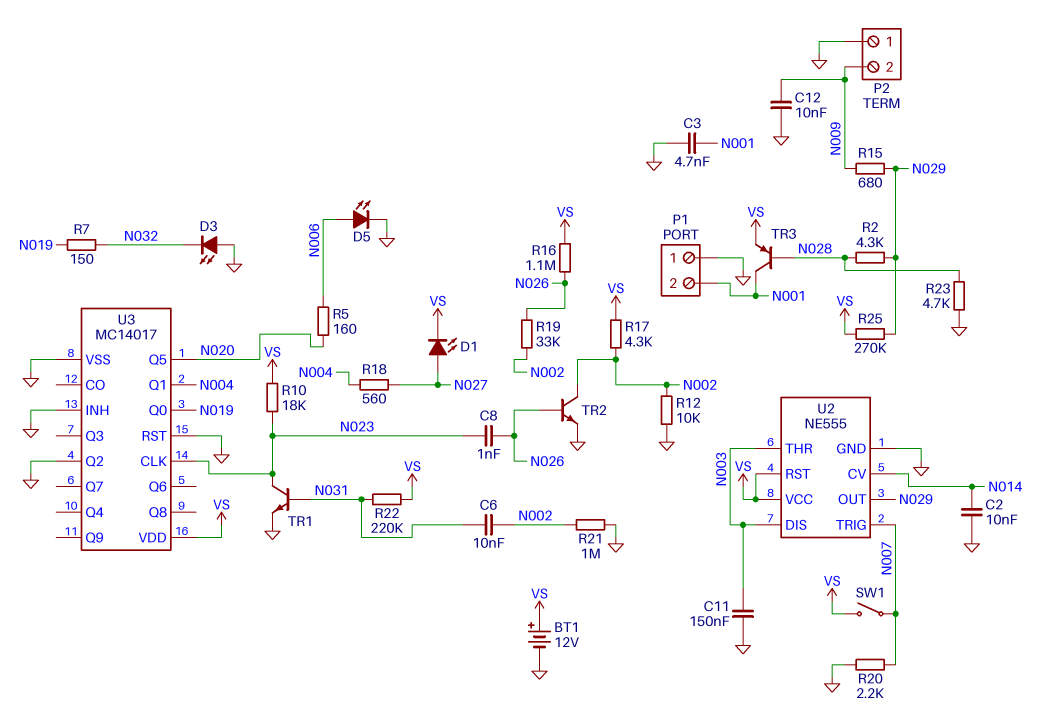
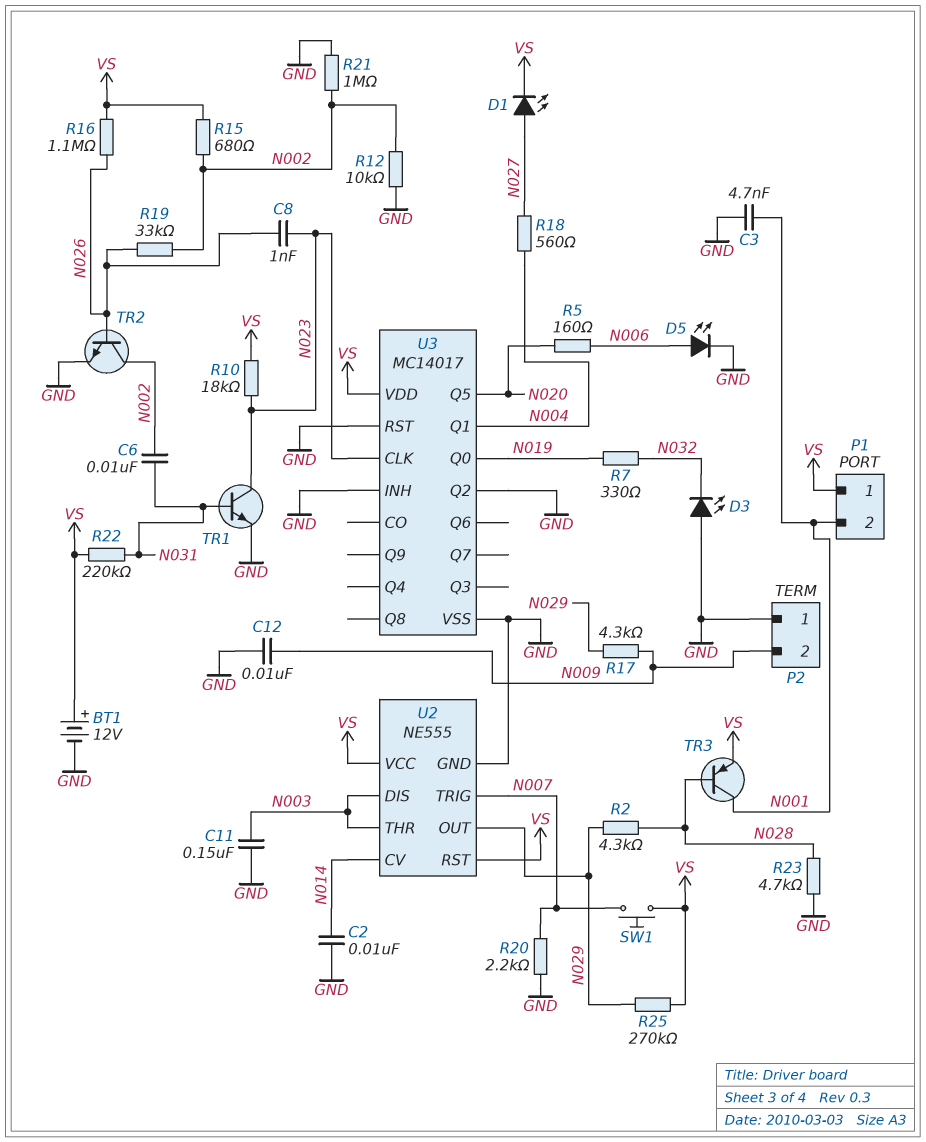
P1 pin 1: GND -> VS
R7: 150 (N019, N032) -> 330 (N019, N032)
R15: 680 (N009, N029) -> 680 (N002, VS)
R17: 4.3k (N002, VS) -> 4.3k (N009, N029)
SW1: switch (N007, VS) -> button (N007, VS)

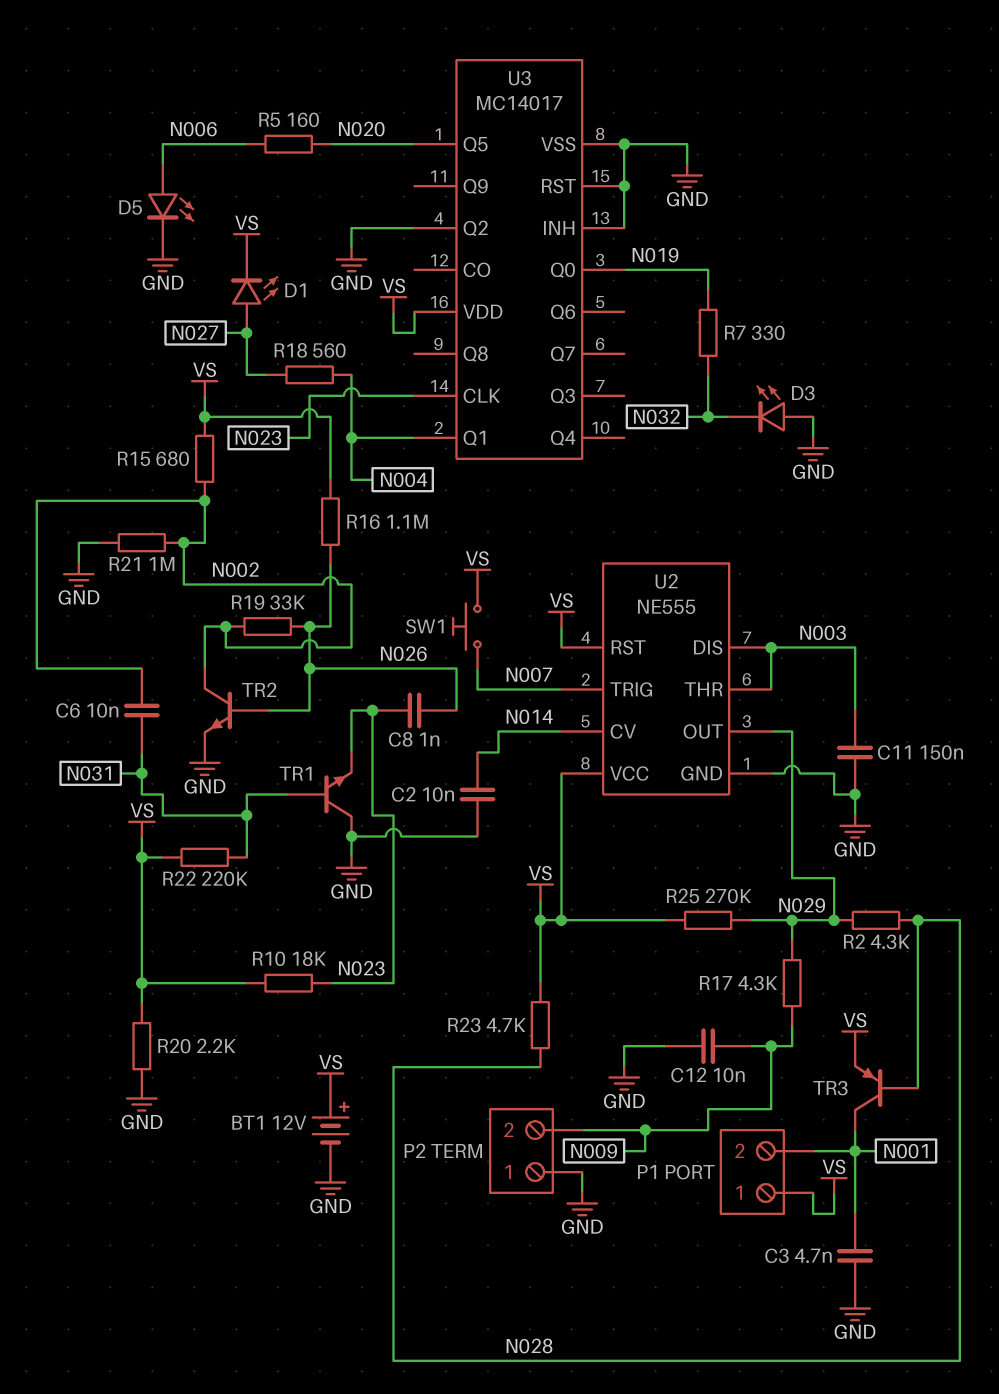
R12: 10k (GND, N002) -> none
R20: 2.2k (GND, N007) -> 2.2k (GND, VS)
R23: 4.7k (GND, N028) -> 4.7k (N028, VS)
TR1: NPN (B N031, C N023, E GND) -> NPN (B N031, C GND, E N023)

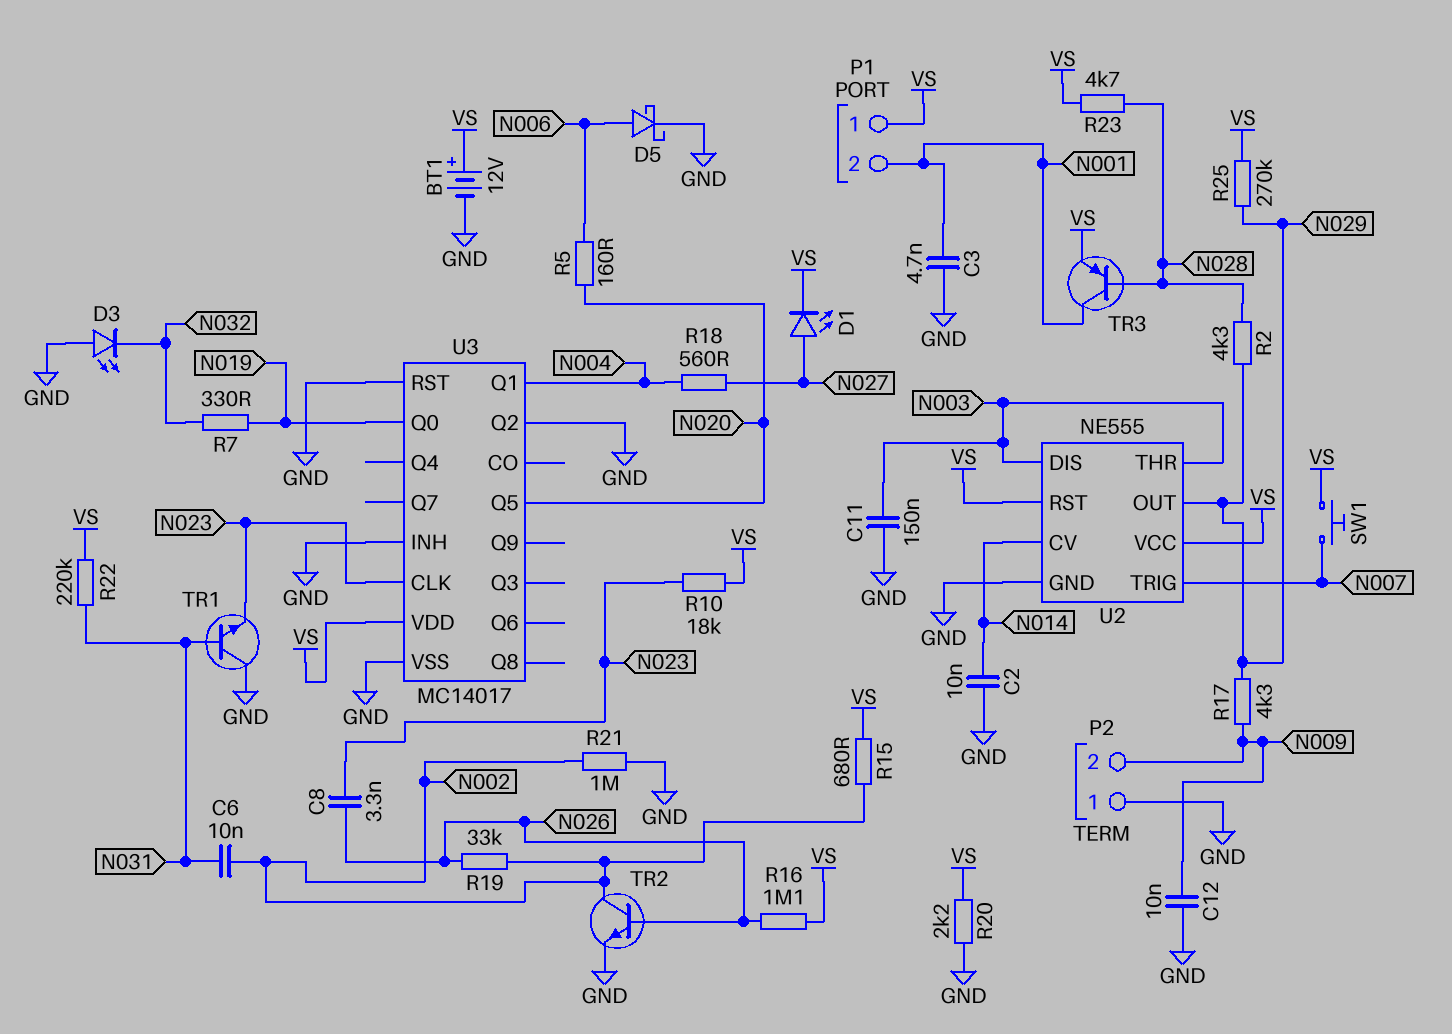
C8: 1nF (N023, N026) -> 3.3nF (N023, N026)
D5: LED (A N006, K GND) -> schottky (A N006, K GND)

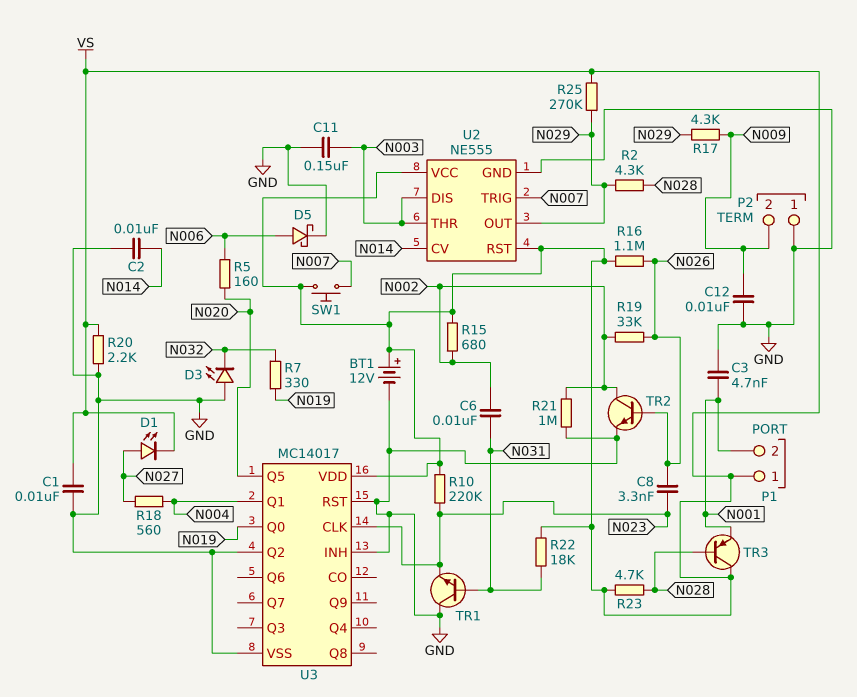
C1: none -> 10nF (GND, VS)
R10: 18k (N023, VS) -> 220k (N023, VS)
R22: 220k (N031, VS) -> 18k (N031, VS)
TR3: PNP (B N028, C N001, E VS) -> PNP (B N028, C VS, E N001)

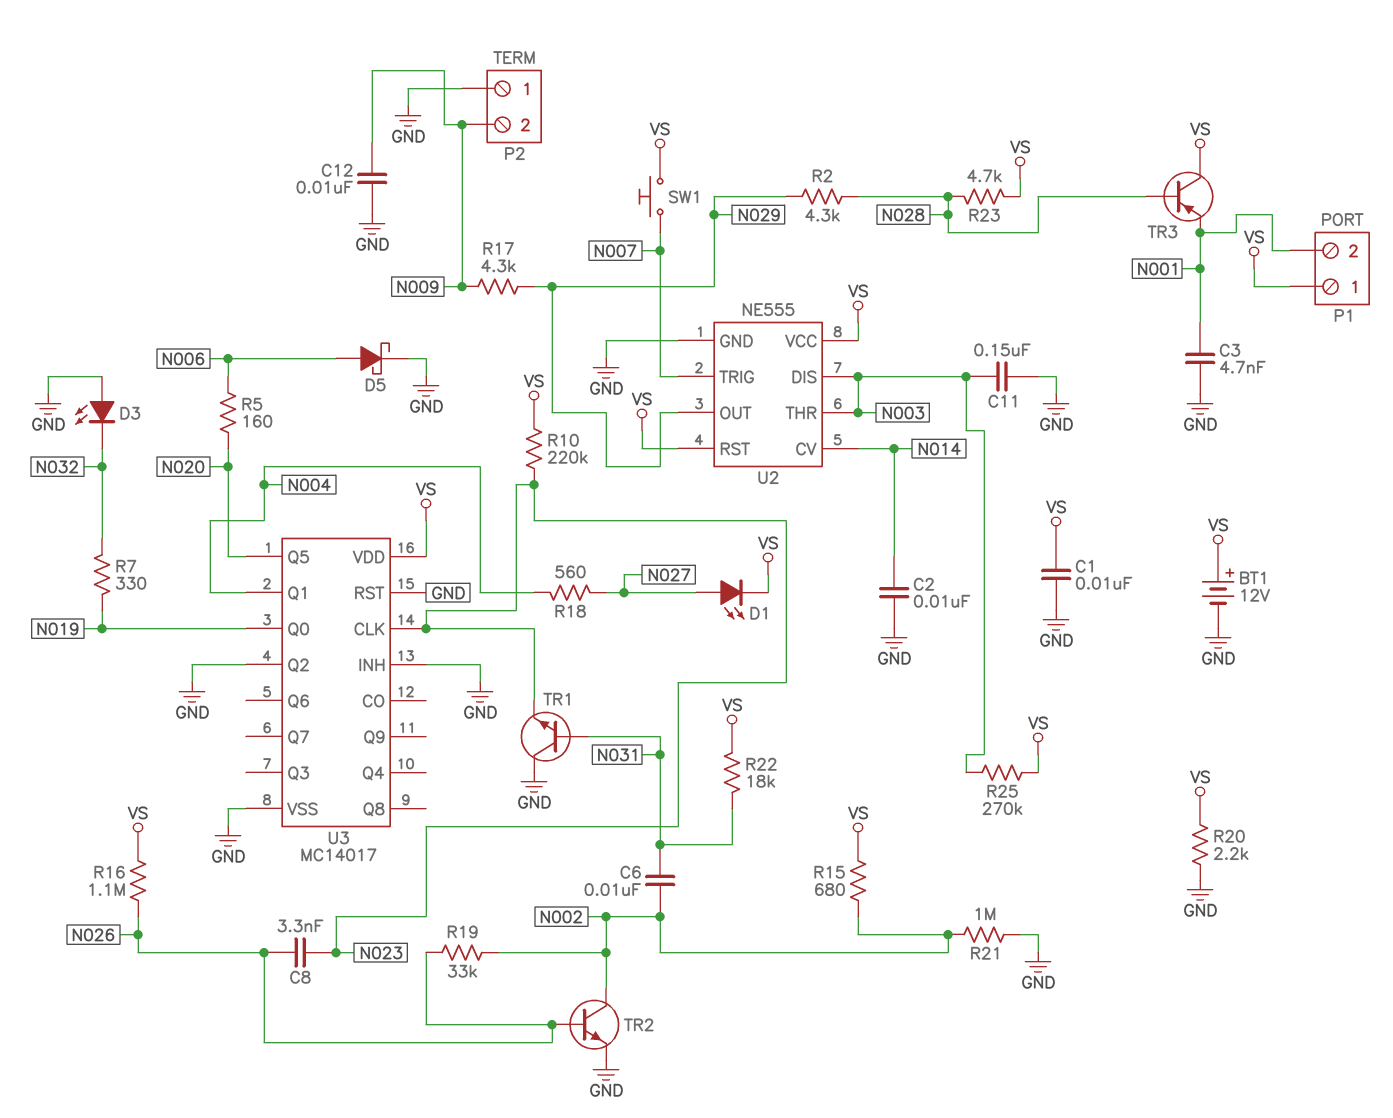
R25: 270k (N029, VS) -> 270k (N003, VS)

